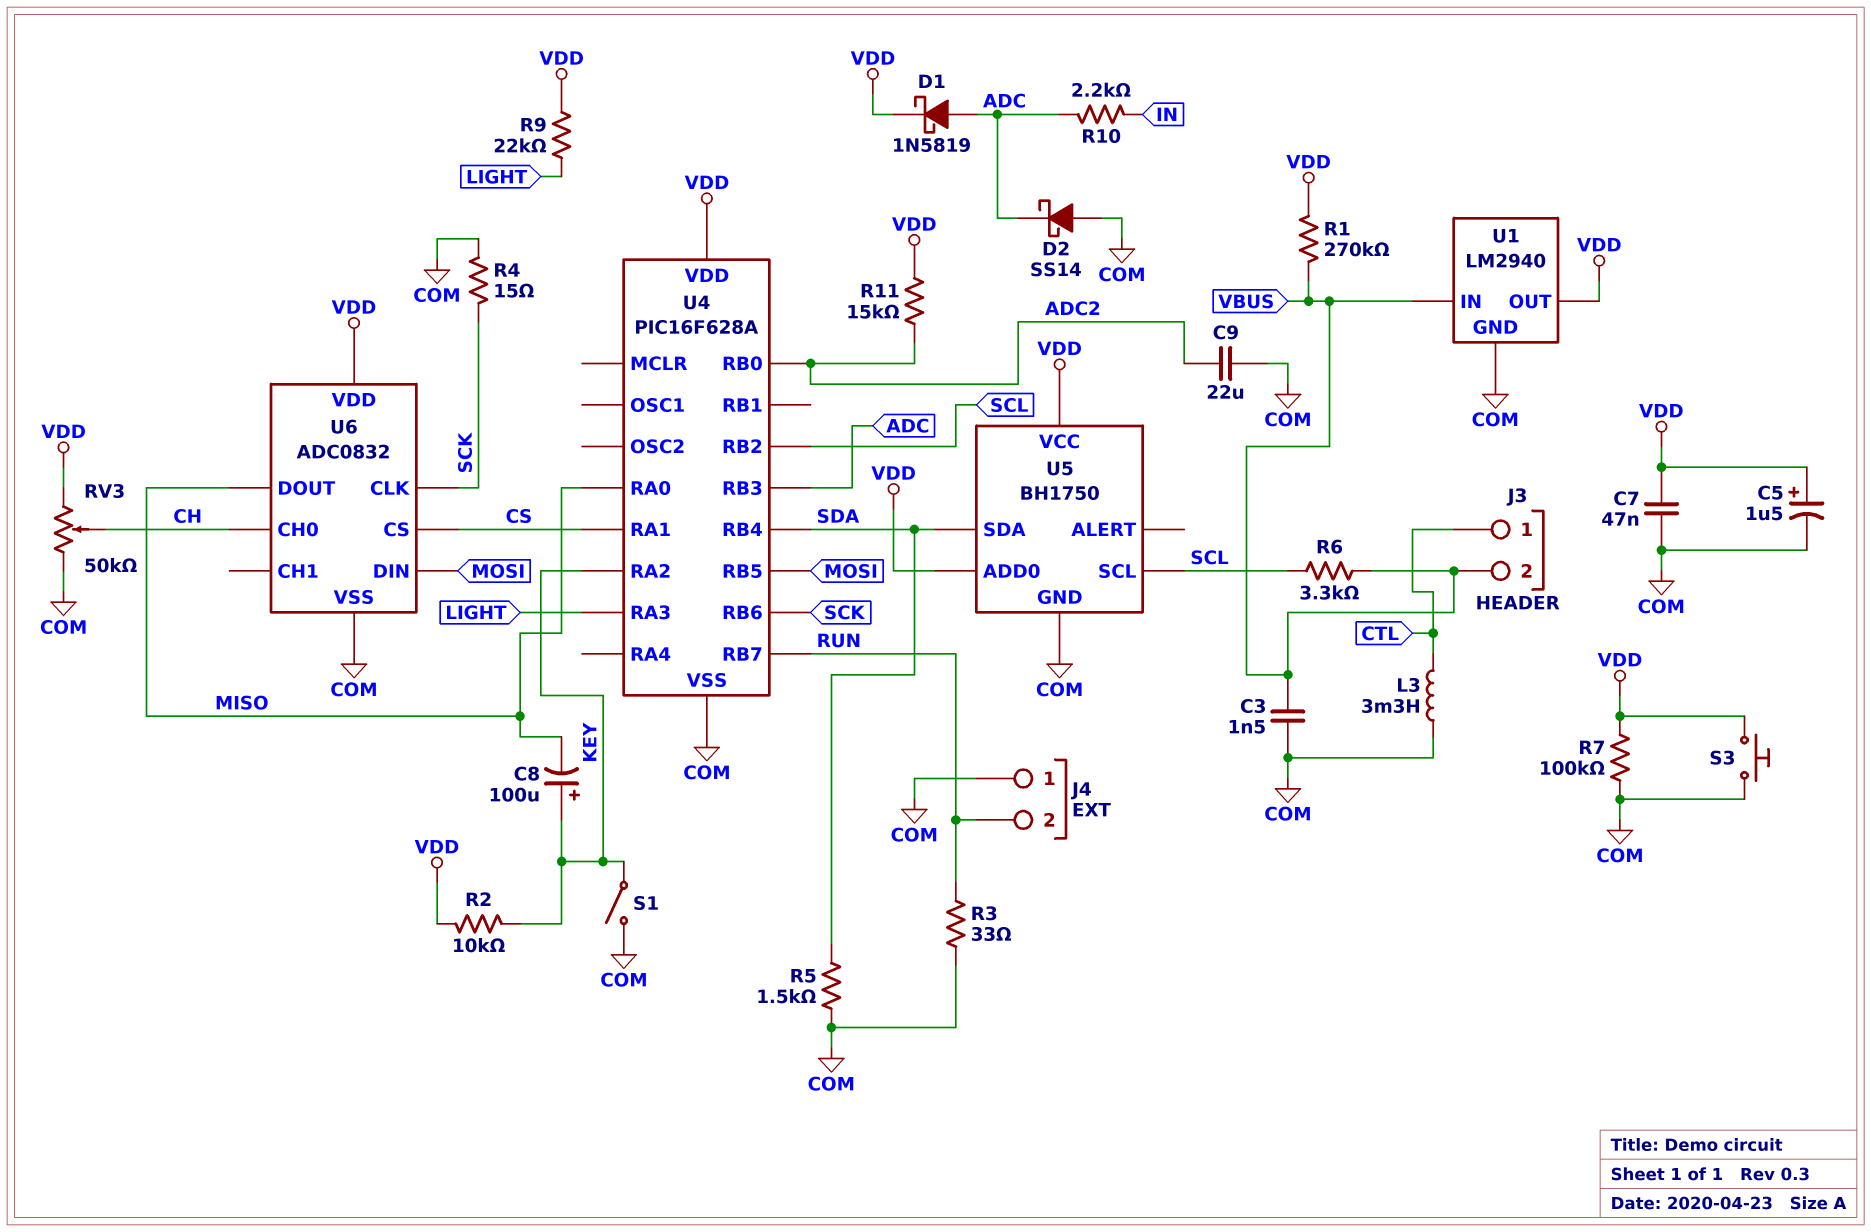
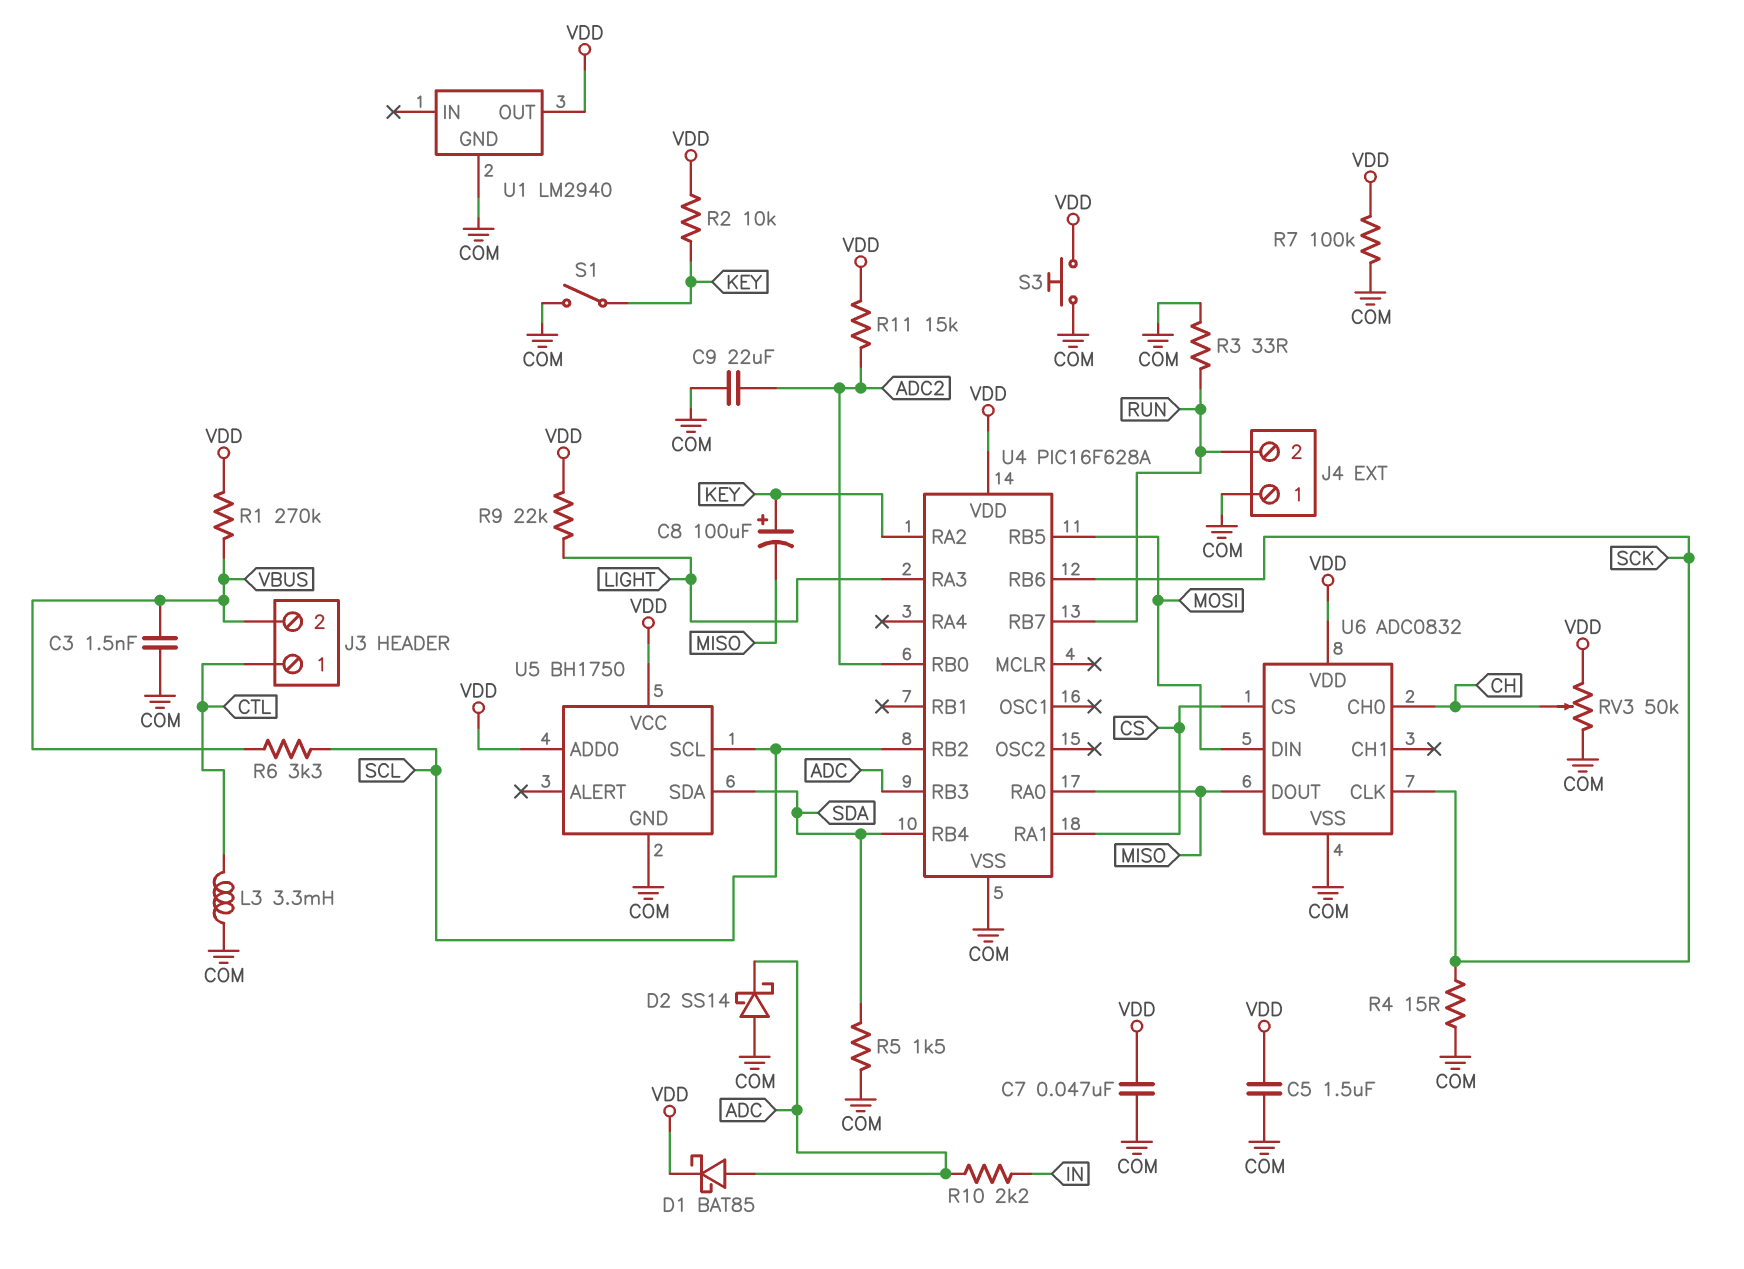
C5: 1.5uF (plus VDD, minus COM) -> 1.5uF (COM, VDD)
D1: schottky 1N5819 (A ADC, K VDD) -> schottky BAT85 (A ADC, K VDD)
U1 pin IN: VBUS -> none

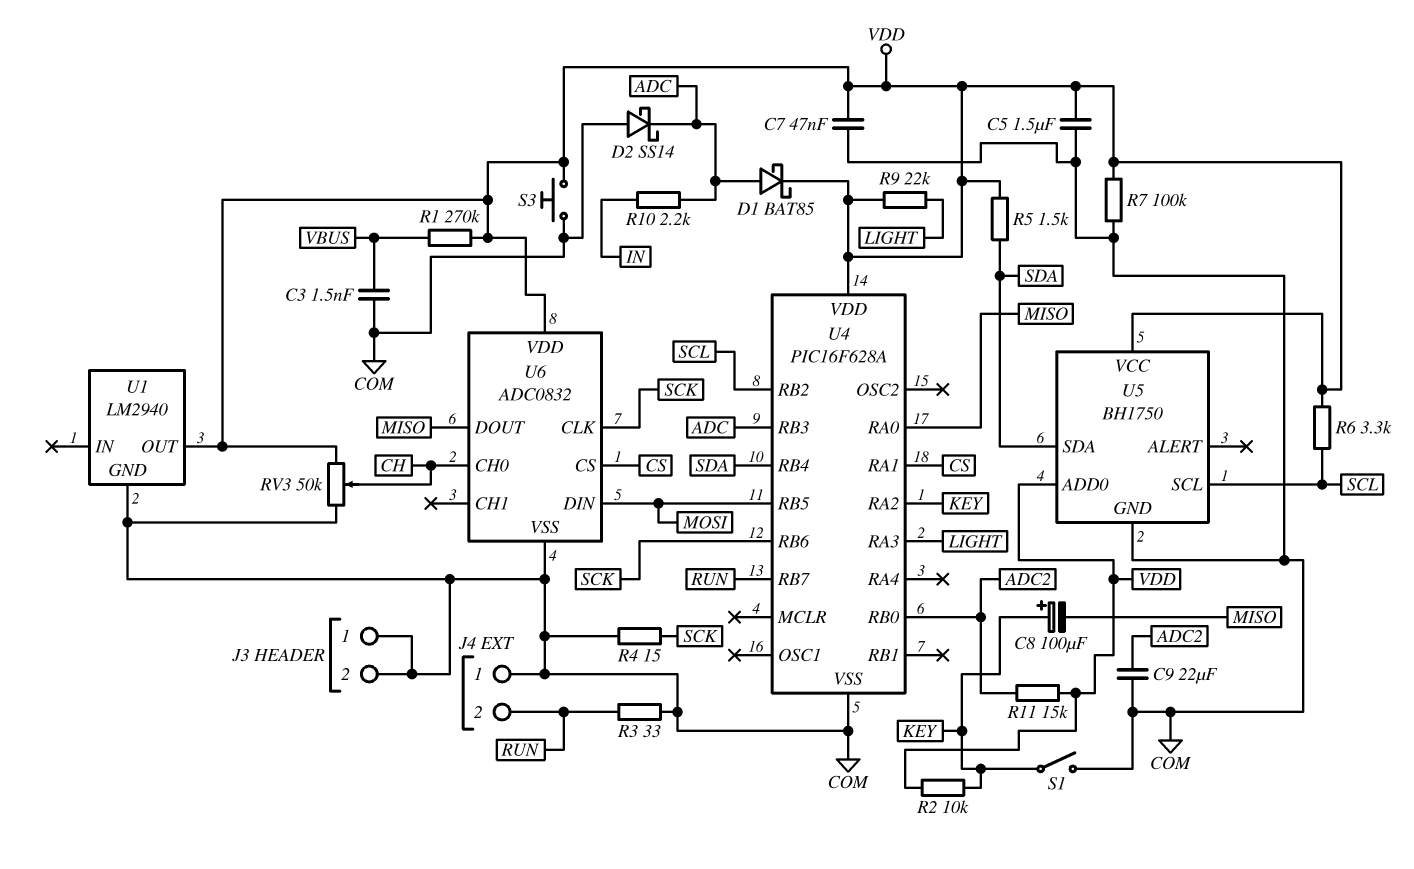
J3 pin 1: CTL -> COM
J3 pin 2: VBUS -> COM
L3: 3.3mH (COM, CTL) -> none
R5: 1.5k (COM, SDA) -> 1.5k (SDA, VDD)
R6: 3.3k (SCL, VBUS) -> 3.3k (SCL, VDD)

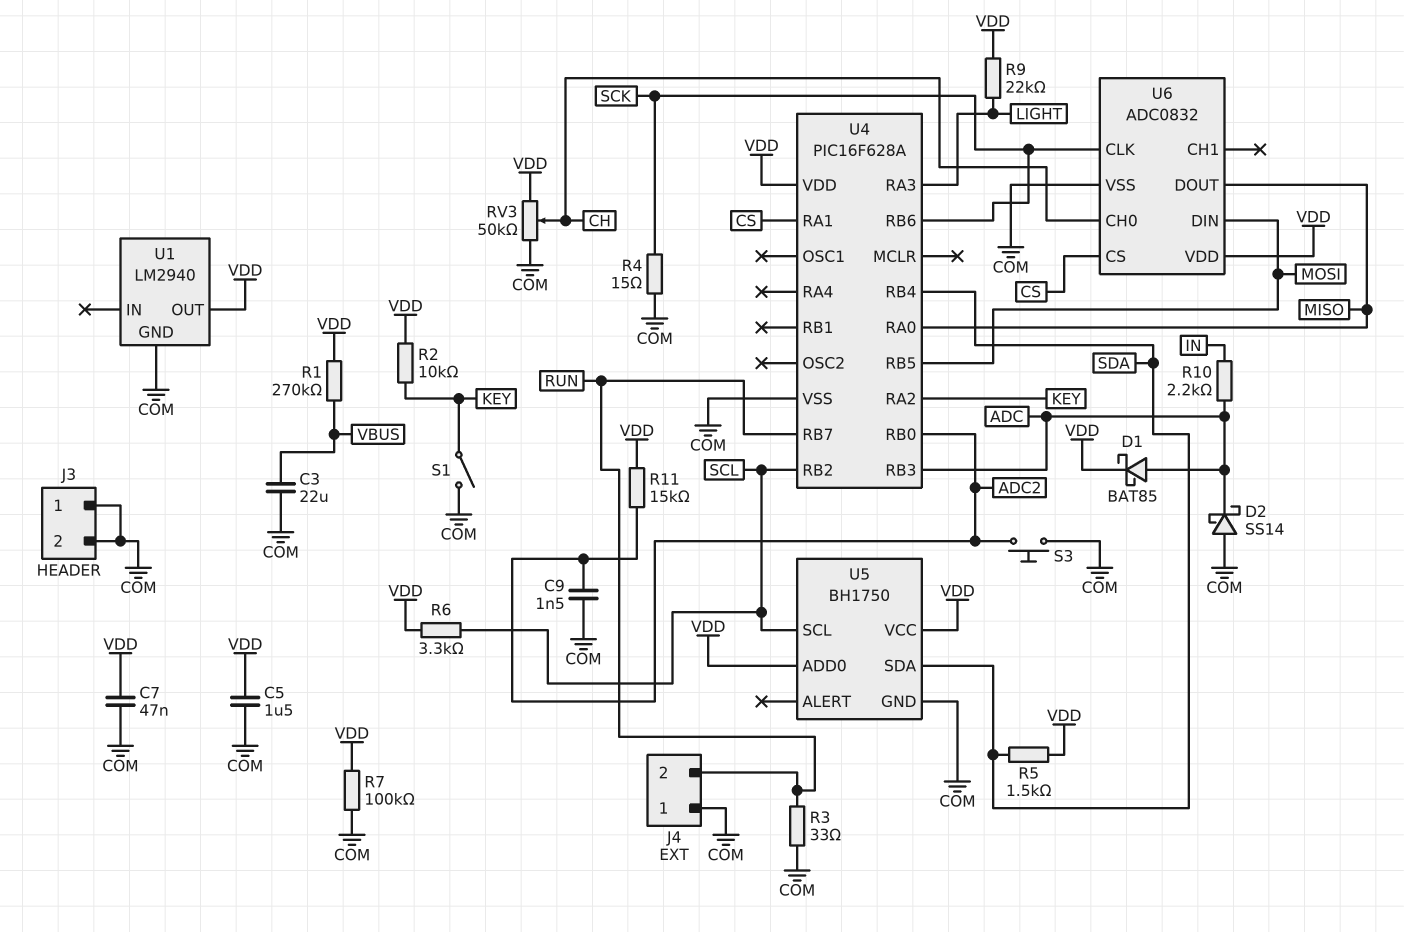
C3: 1.5nF (COM, VBUS) -> 22uF (COM, VBUS)
C8: 100uF (plus KEY, minus MISO) -> none
C9: 22uF (ADC2, COM) -> 1.5nF (ADC2, COM)
S3: button (COM, VDD) -> button (ADC2, COM)

